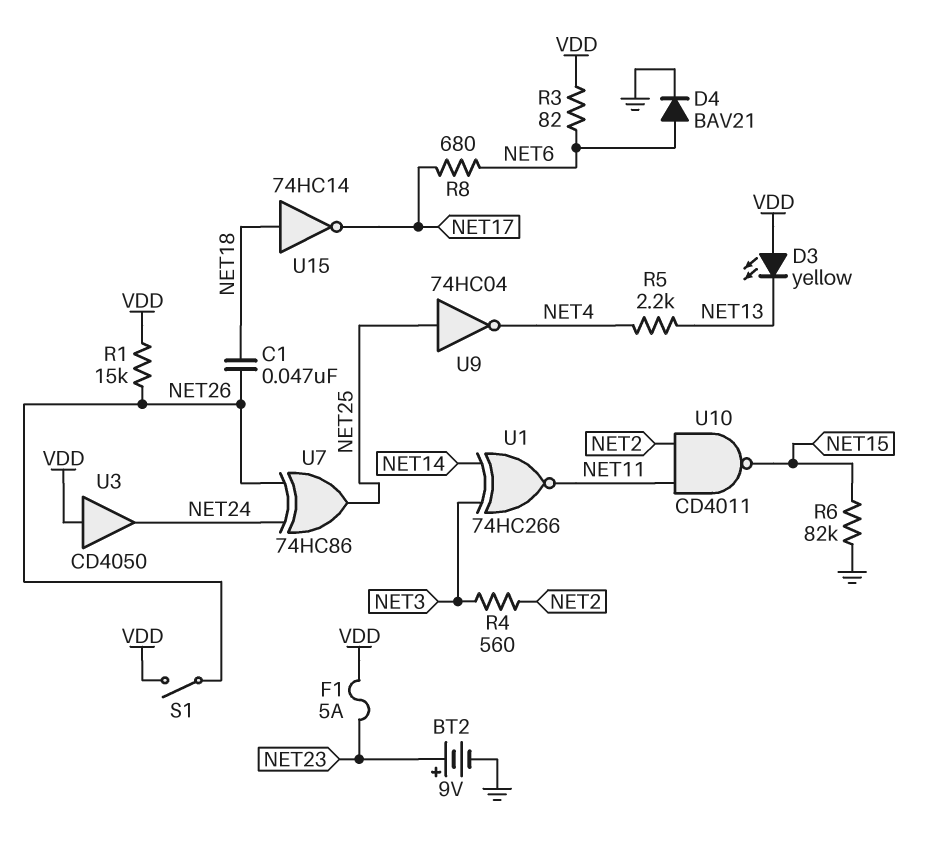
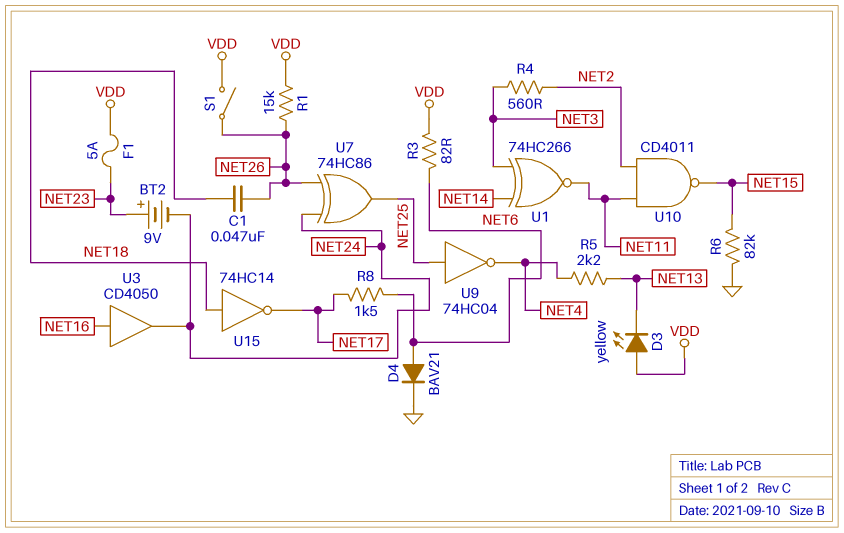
BT2: 9V (plus NET23, minus GND) -> 9V (plus NET23, minus NET24)
R8: 680 (NET6, NET17) -> 1.5k (NET6, NET17)
U3: buffer CD4050 (in VDD, out NET24) -> buffer CD4050 (in NET16, out NET24)

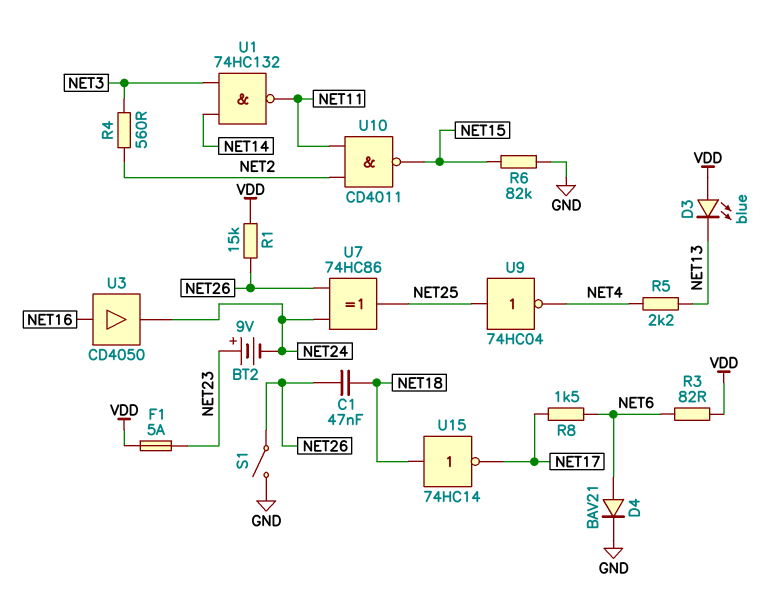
D3: LED yellow (A VDD, K NET13) -> LED blue (A VDD, K NET13)
S1: switch (NET26, VDD) -> switch (GND, NET26)
U1: XNOR 74HC266 (in NET3, in NET14, out NET11) -> NAND 74HC132 (in NET3, in NET14, out NET11)

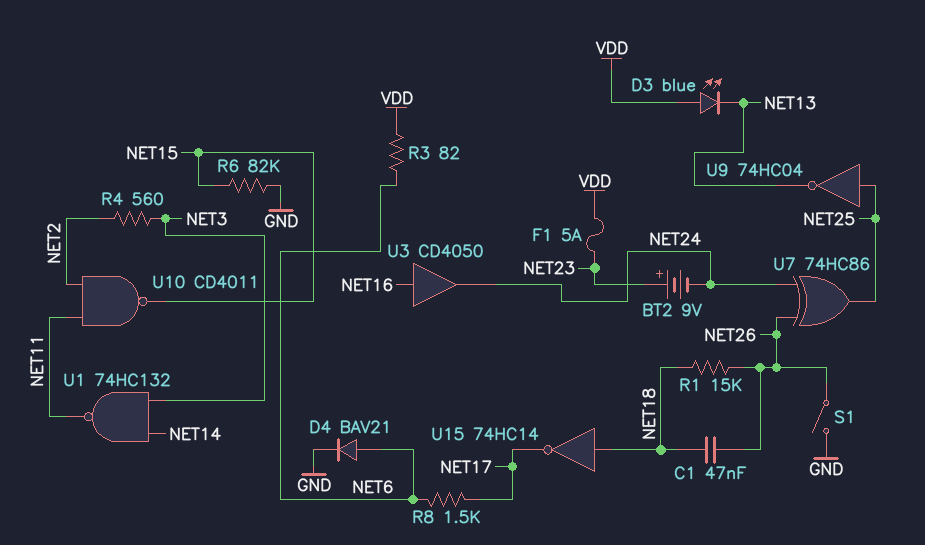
R1: 15k (NET26, VDD) -> 15k (NET18, NET26)
R5: 2.2k (NET4, NET13) -> none
U9: NOT 74HC04 (in NET25, out NET4) -> NOT 74HC04 (in NET25, out NET13)

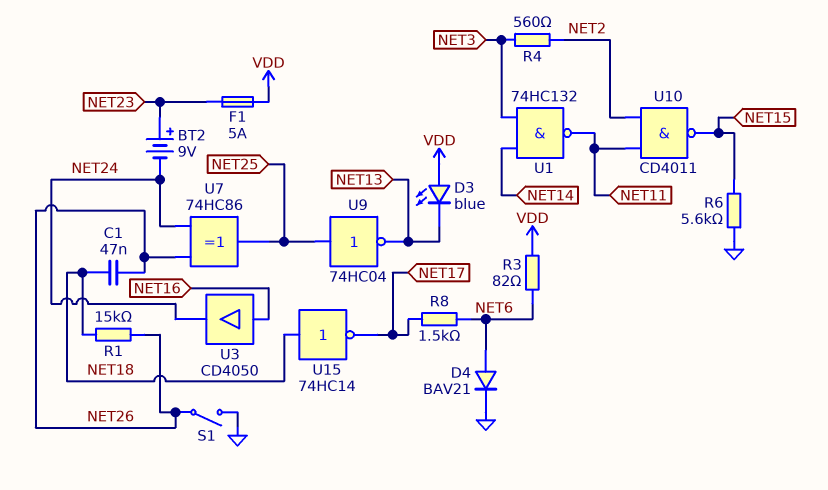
R6: 82k (GND, NET15) -> 5.6k (GND, NET15)

